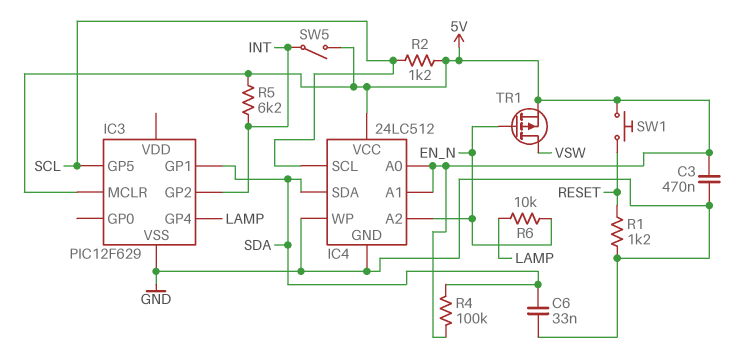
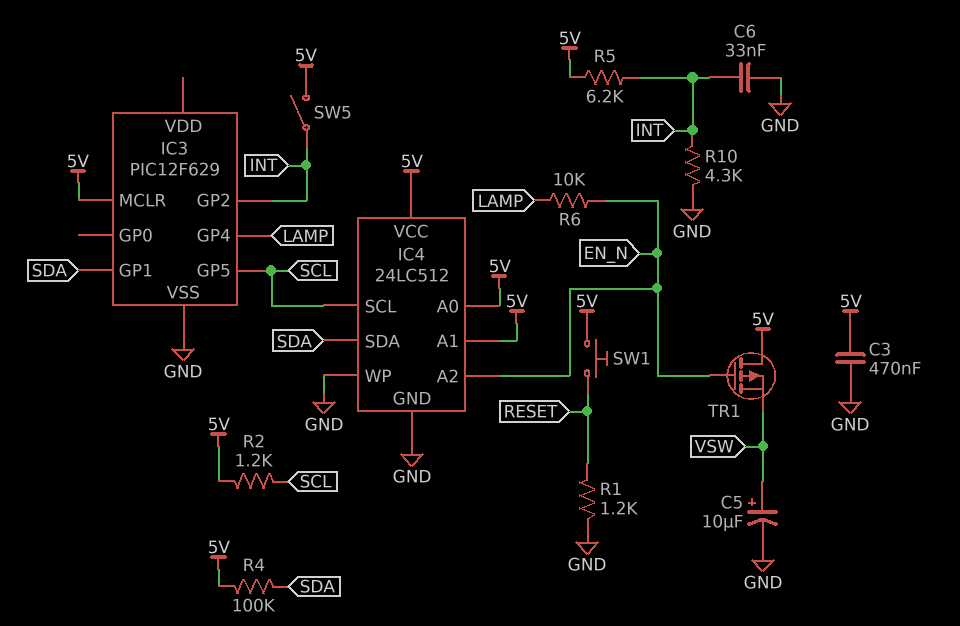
C5: none -> 10uF (plus VSW, minus GND)
C6: 33nF (GND, SDA) -> 33nF (GND, INT)
R10: none -> 4.3k (GND, INT)
TR1: PMOS (G EN_N, D VSW, S 5V) -> PMOS (G EN_N, D 5V, S VSW)

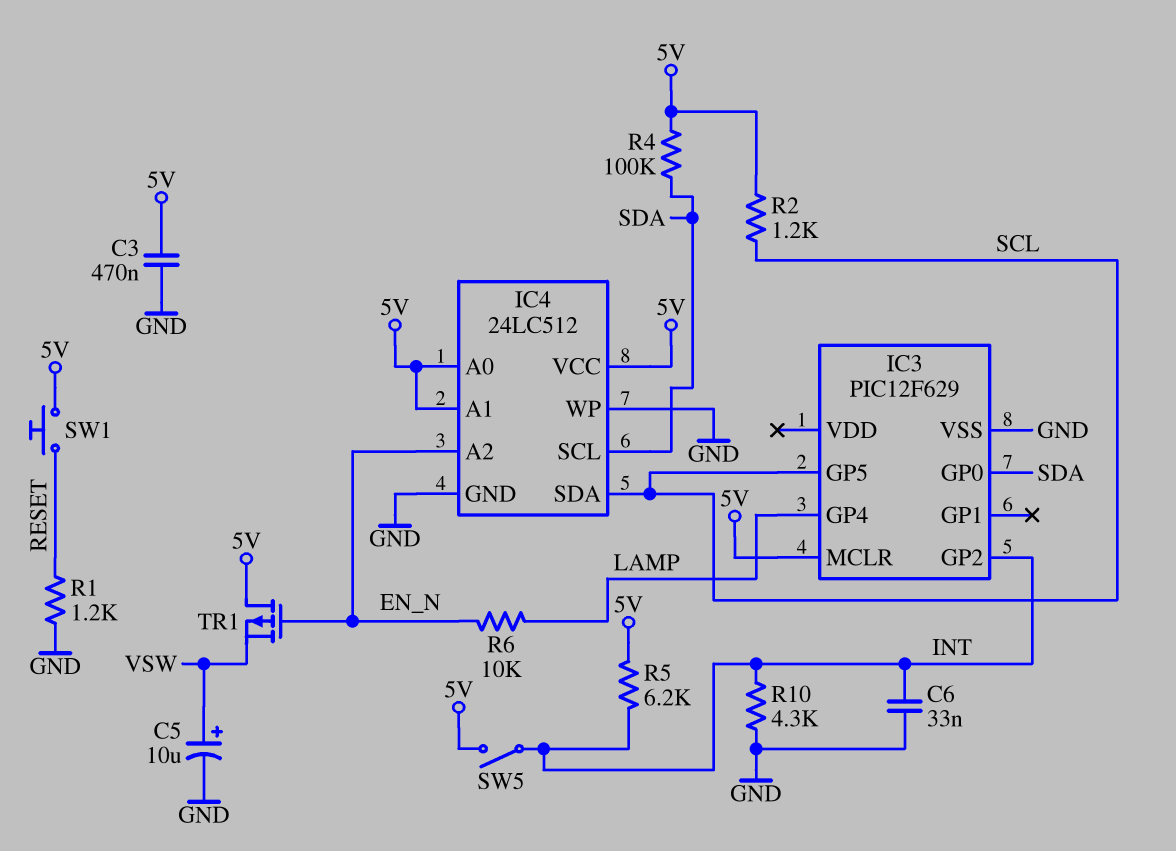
IC3 pin GP0: none -> SDA
IC3 pin GP1: SDA -> none
IC4 pin SCL: SCL -> SDA
IC4 pin SDA: SDA -> SCL

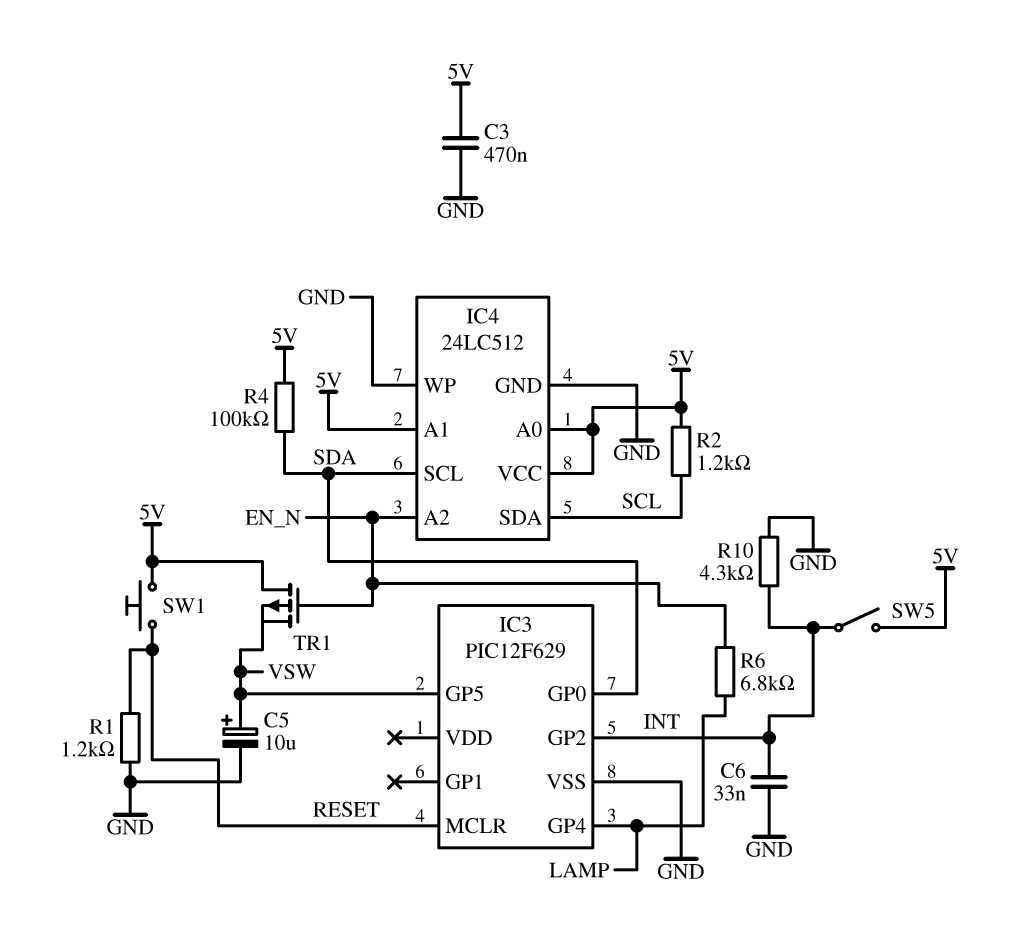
IC3 pin GP5: SCL -> VSW
IC3 pin MCLR: 5V -> RESET
R5: 6.2k (5V, INT) -> none
R6: 10k (EN_N, LAMP) -> 6.8k (EN_N, LAMP)

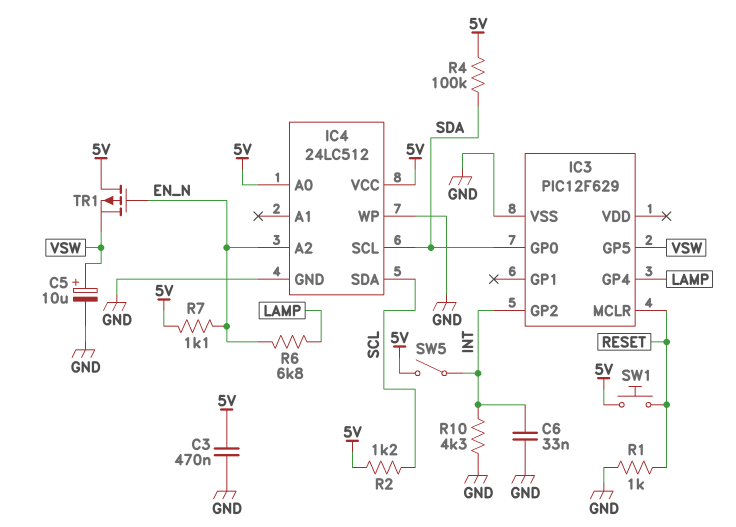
IC4 pin A1: 5V -> none
R1: 1.2k (GND, RESET) -> 1k (GND, RESET)
R7: none -> 1.1k (5V, EN_N)

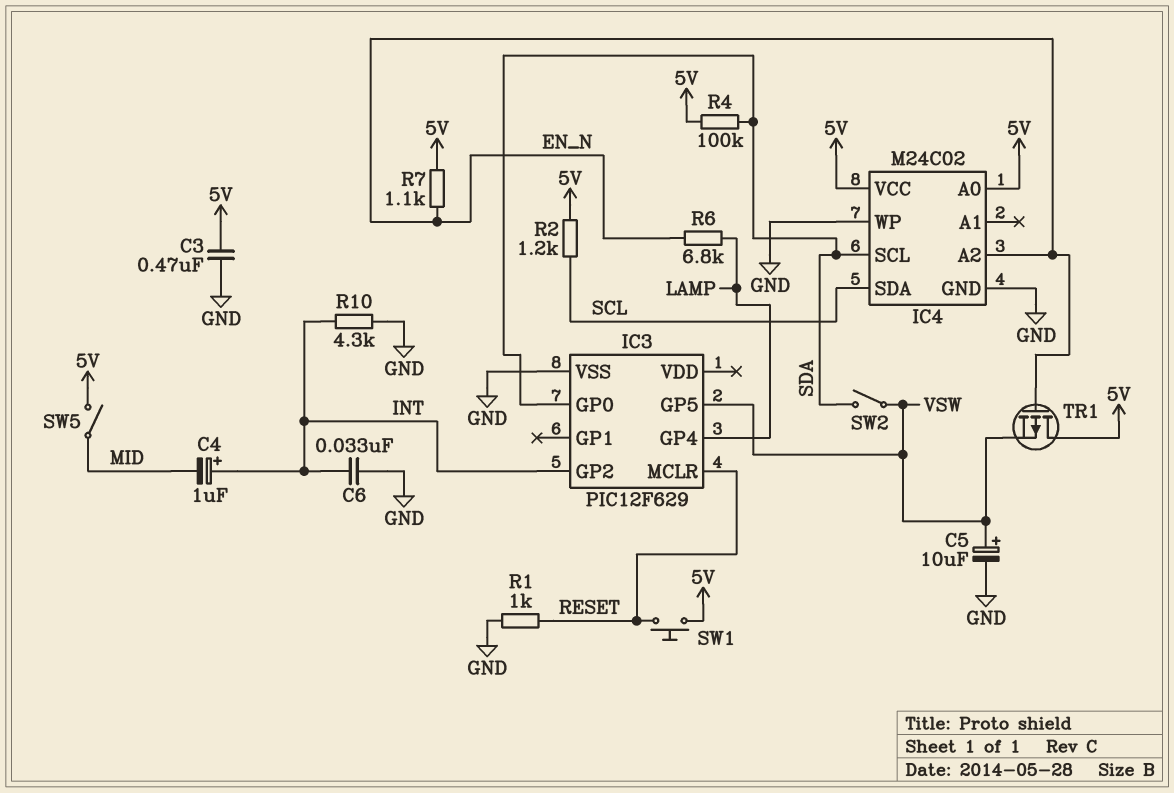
C4: none -> 1uF (plus INT, minus MID)
IC4: 24LC512 -> M24C02
SW2: none -> switch (SDA, VSW)
SW5: switch (5V, INT) -> switch (5V, MID)

